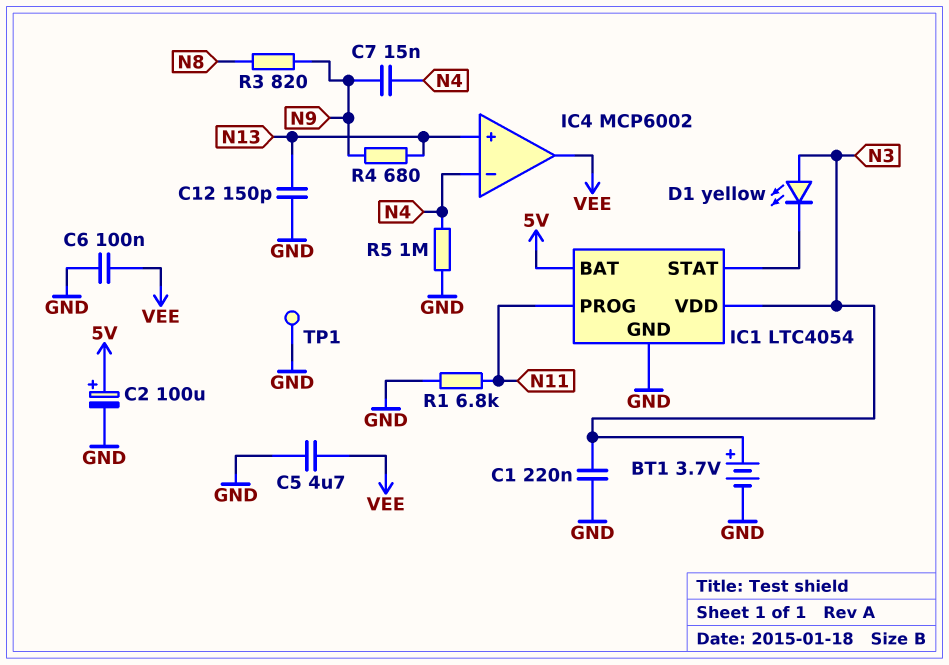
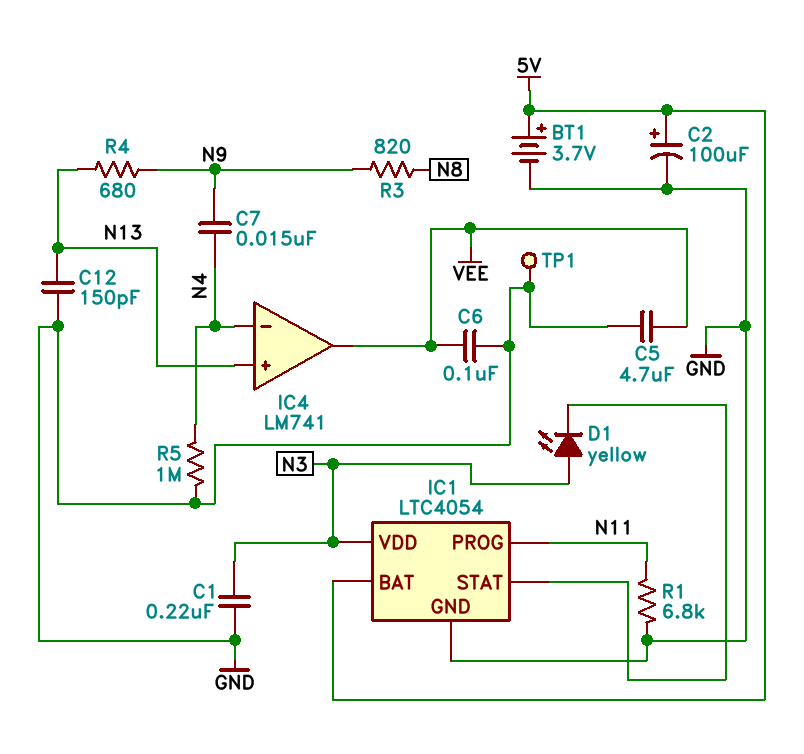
BT1: 3.7V (plus N3, minus GND) -> 3.7V (plus 5V, minus GND)
IC4: MCP6002 -> LM741

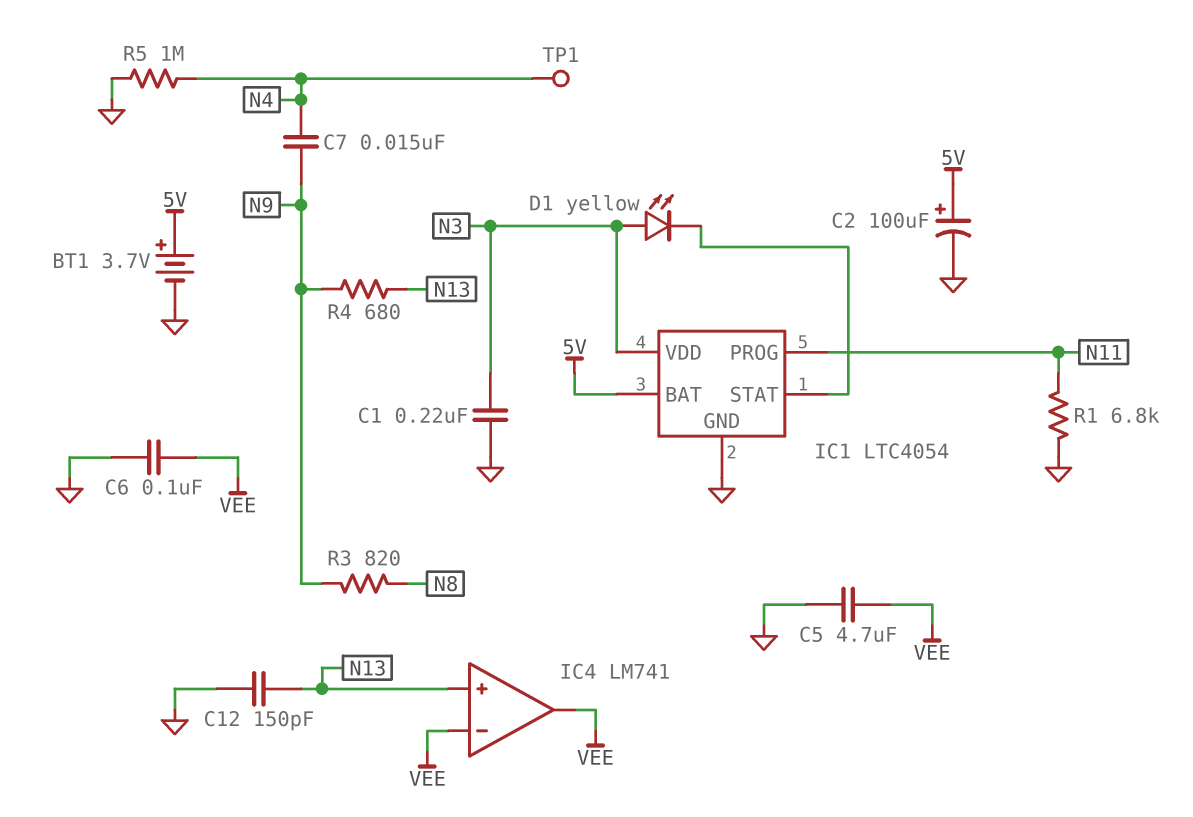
IC4 pin in-: N4 -> VEE
TP1: test point (GND) -> test point (N4)

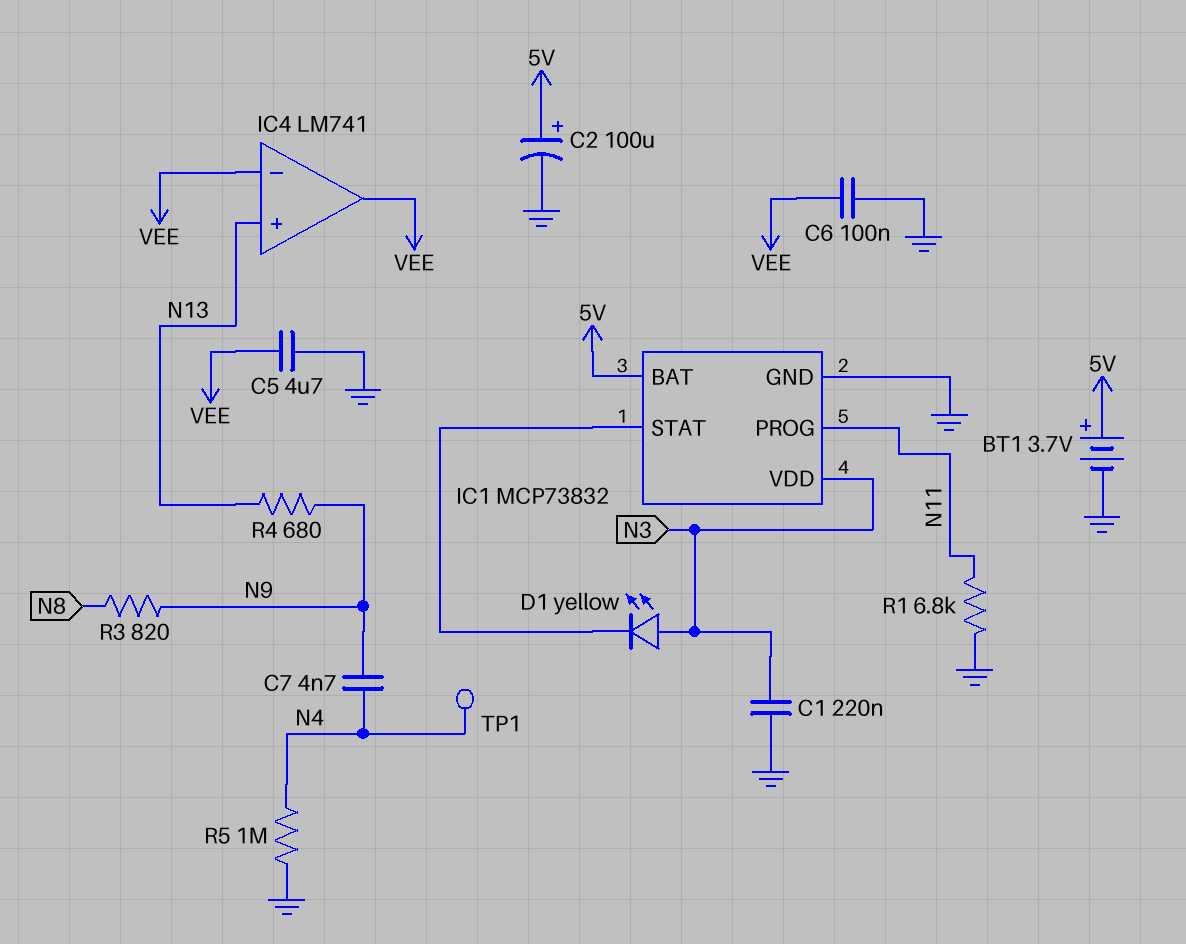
C7: 15nF (N4, N9) -> 4.7nF (N4, N9)
C12: 150pF (GND, N13) -> none
IC1: LTC4054 -> MCP73832

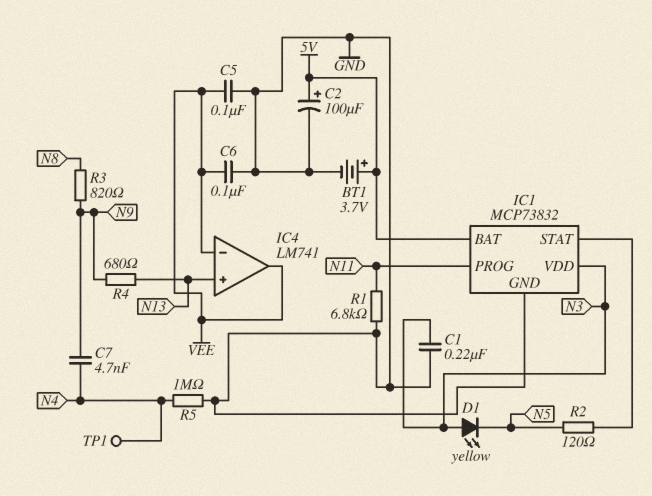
C5: 4.7uF (GND, VEE) -> 100nF (GND, VEE)
D1: LED yellow (A N3, K IC1/STAT) -> LED yellow (A N3, K N5)
R2: none -> 120 (IC1/STAT, N5)

